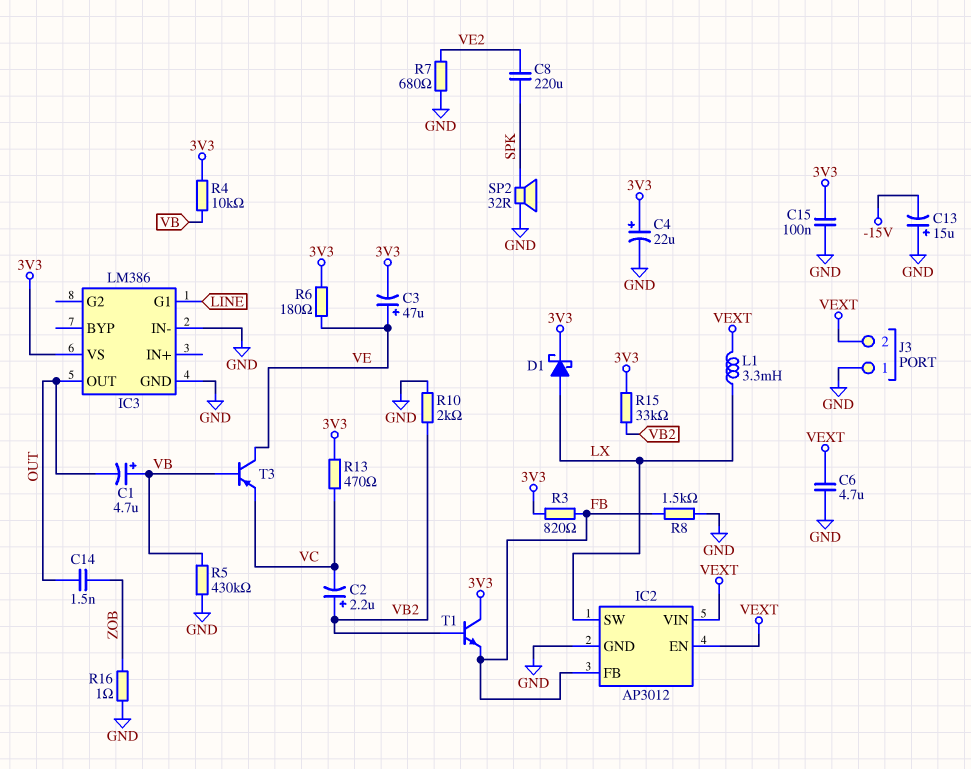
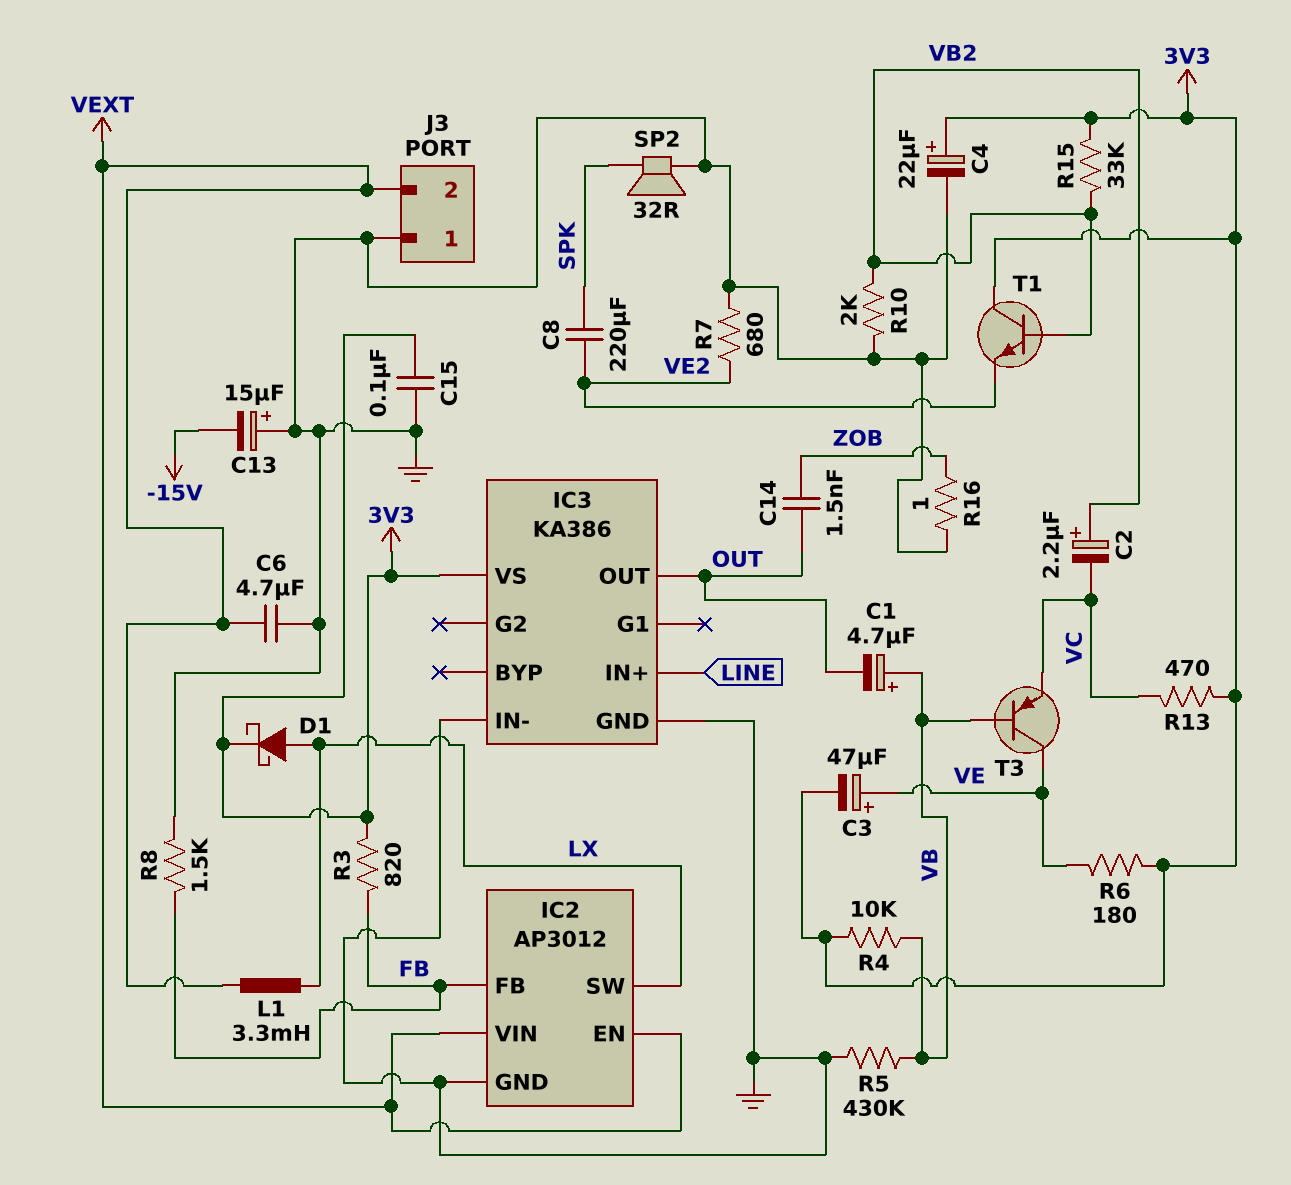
IC3: LM386 -> KA386
IC3 pin G1: LINE -> none
IC3 pin IN+: none -> LINE
T1: NPN (B VB2, C 3V3, E FB) -> NPN (B VB2, C 3V3, E VE2)

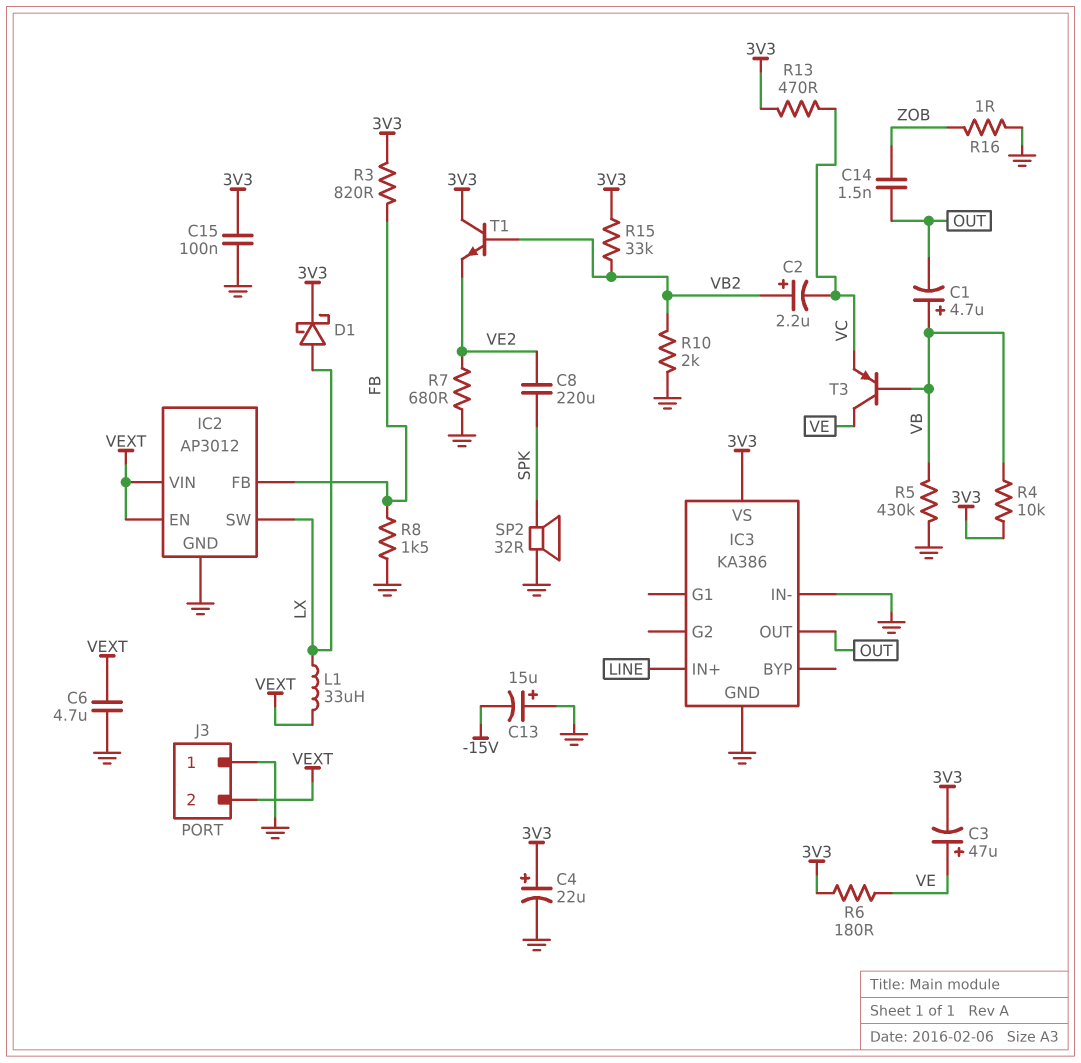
L1: 3.3mH (LX, VEXT) -> 33uH (LX, VEXT)

